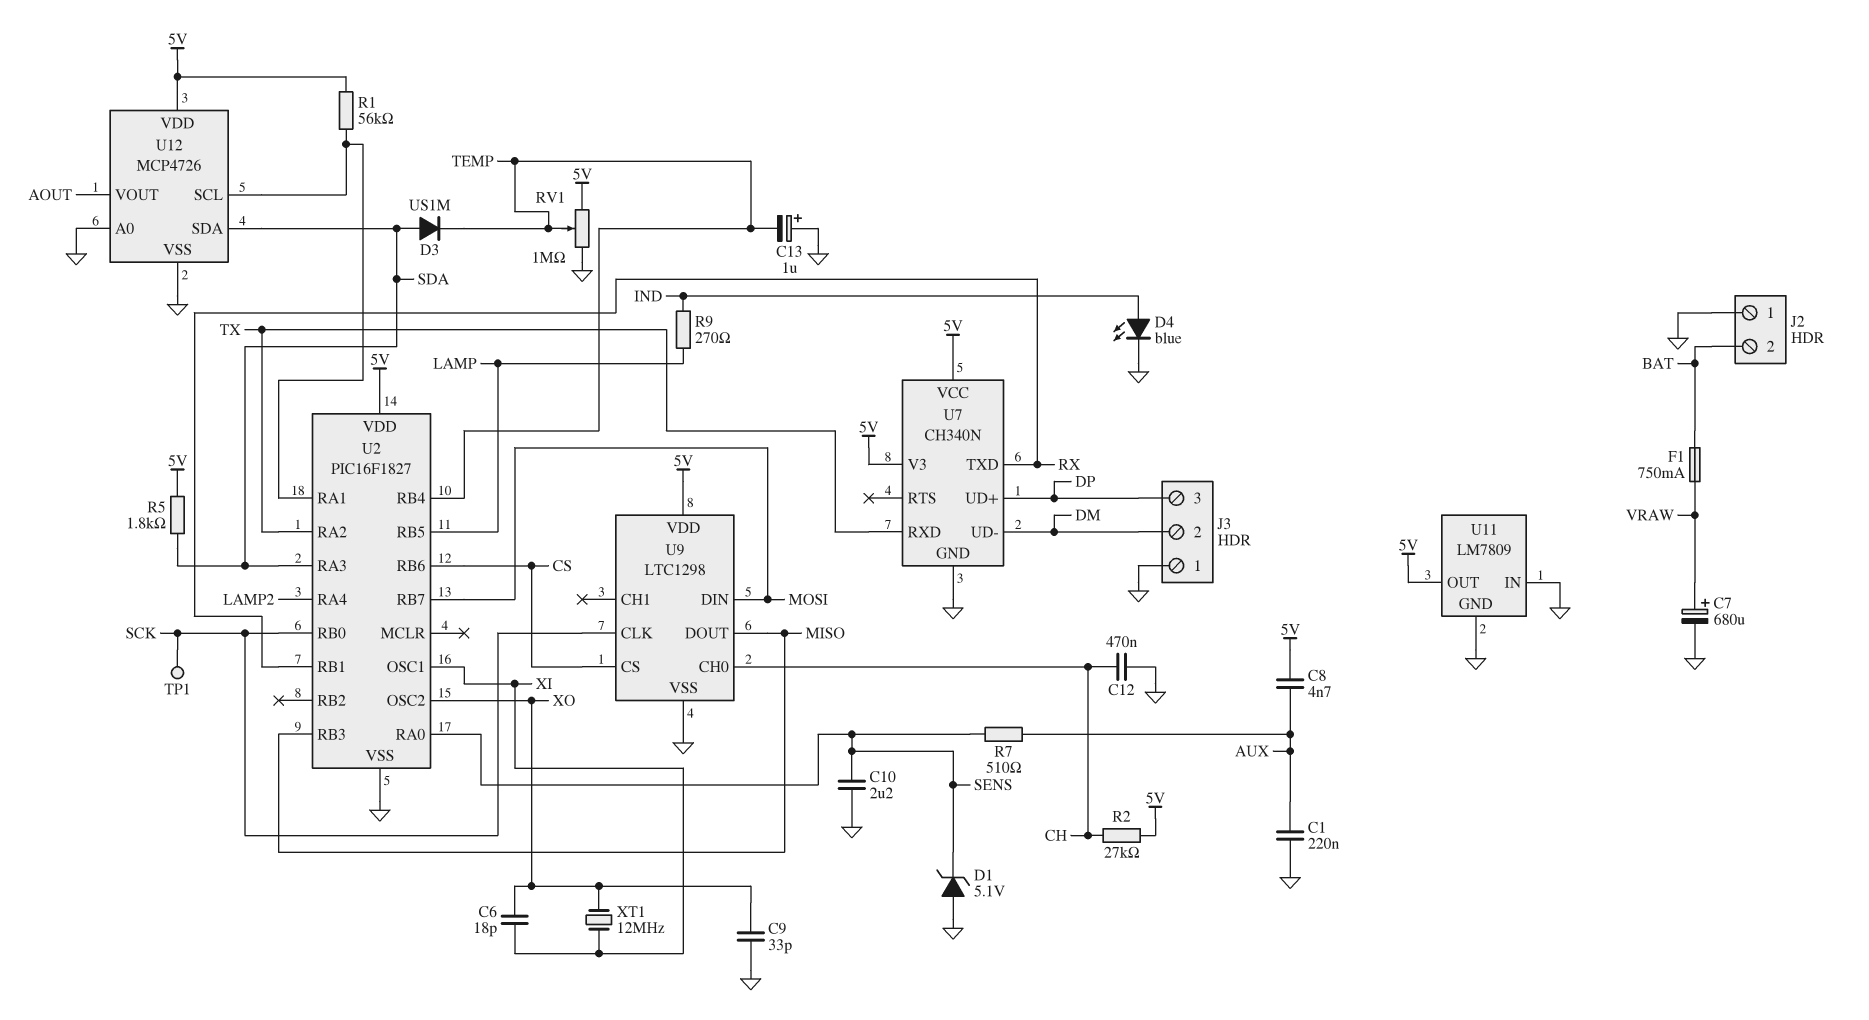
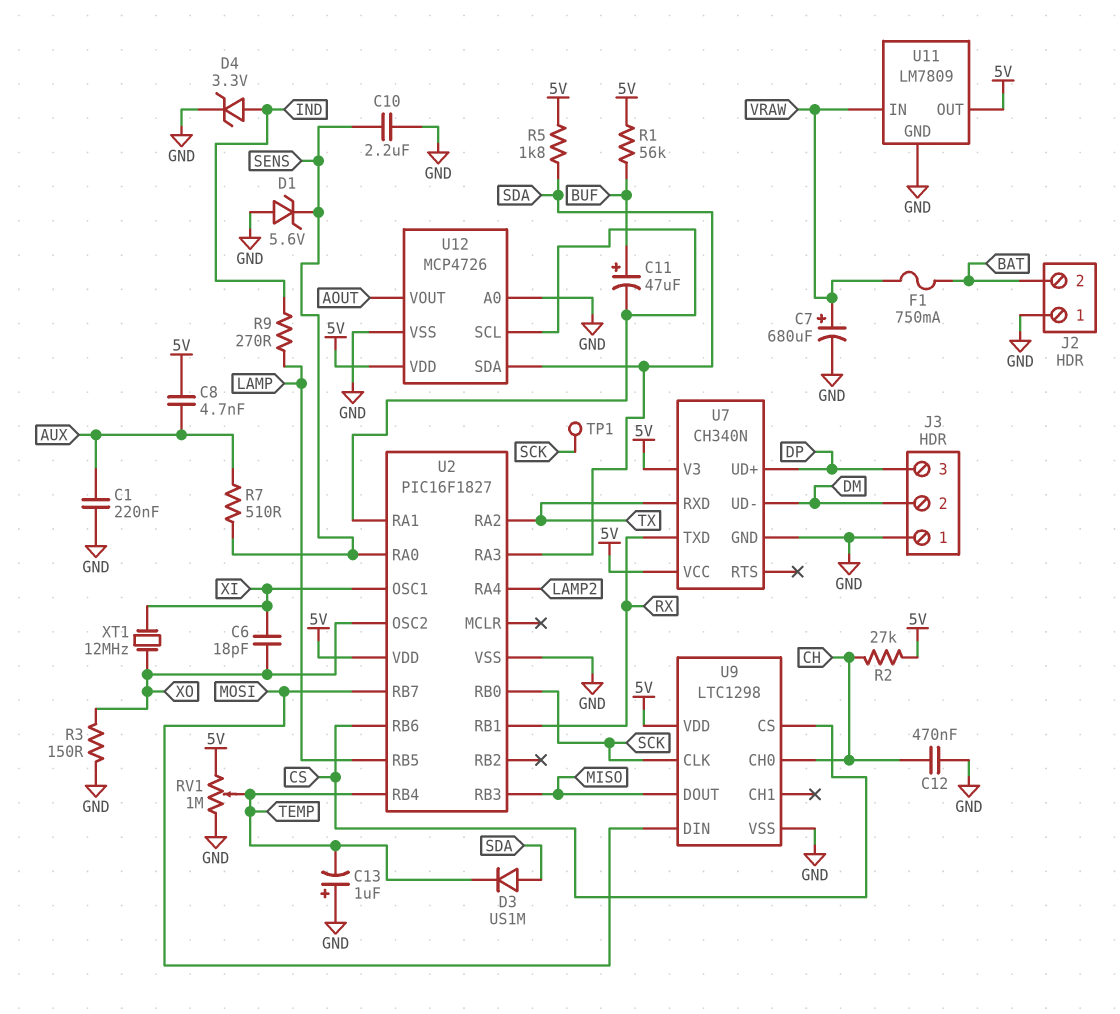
C9: 33pF (GND, XO) -> none
C11: none -> 47uF (plus BUF, minus U2/RA1)
D1: zener 5.1V (A GND, K SENS) -> zener 5.6V (A GND, K SENS)
D4: LED blue (A IND, K GND) -> zener 3.3V (A IND, K GND)
R1: 56k (5V, U2/RA1) -> 56k (5V, BUF)
R3: none -> 150 (GND, XO)
U11 pin IN: GND -> VRAW

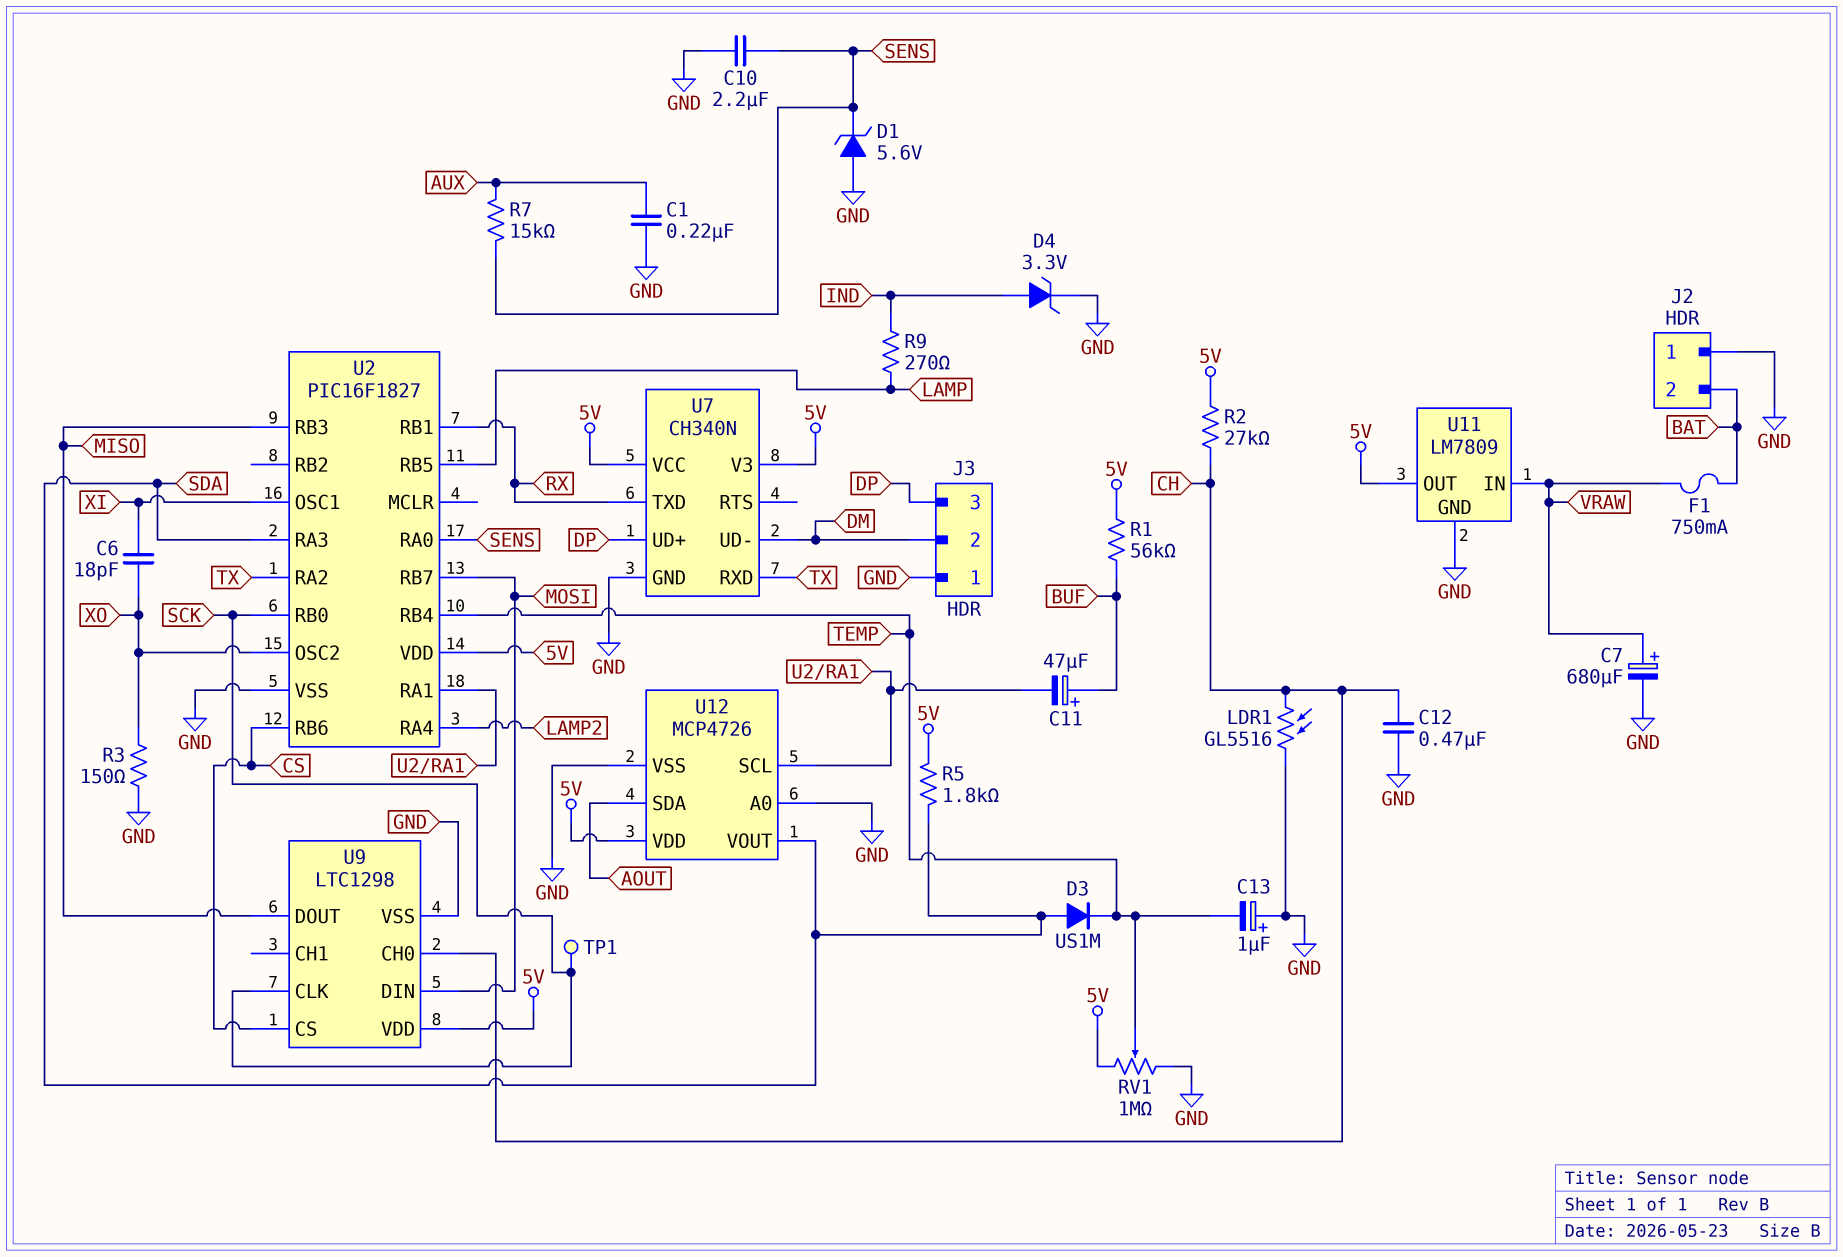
C8: 4.7nF (5V, AUX) -> none
LDR1: none -> GL5516 (CH, GND)
R7: 510 (AUX, SENS) -> 15k (AUX, SENS)
U12 pin SDA: SDA -> AOUT
U12 pin VOUT: AOUT -> SDA
XT1: 12MHz (XI, XO) -> none

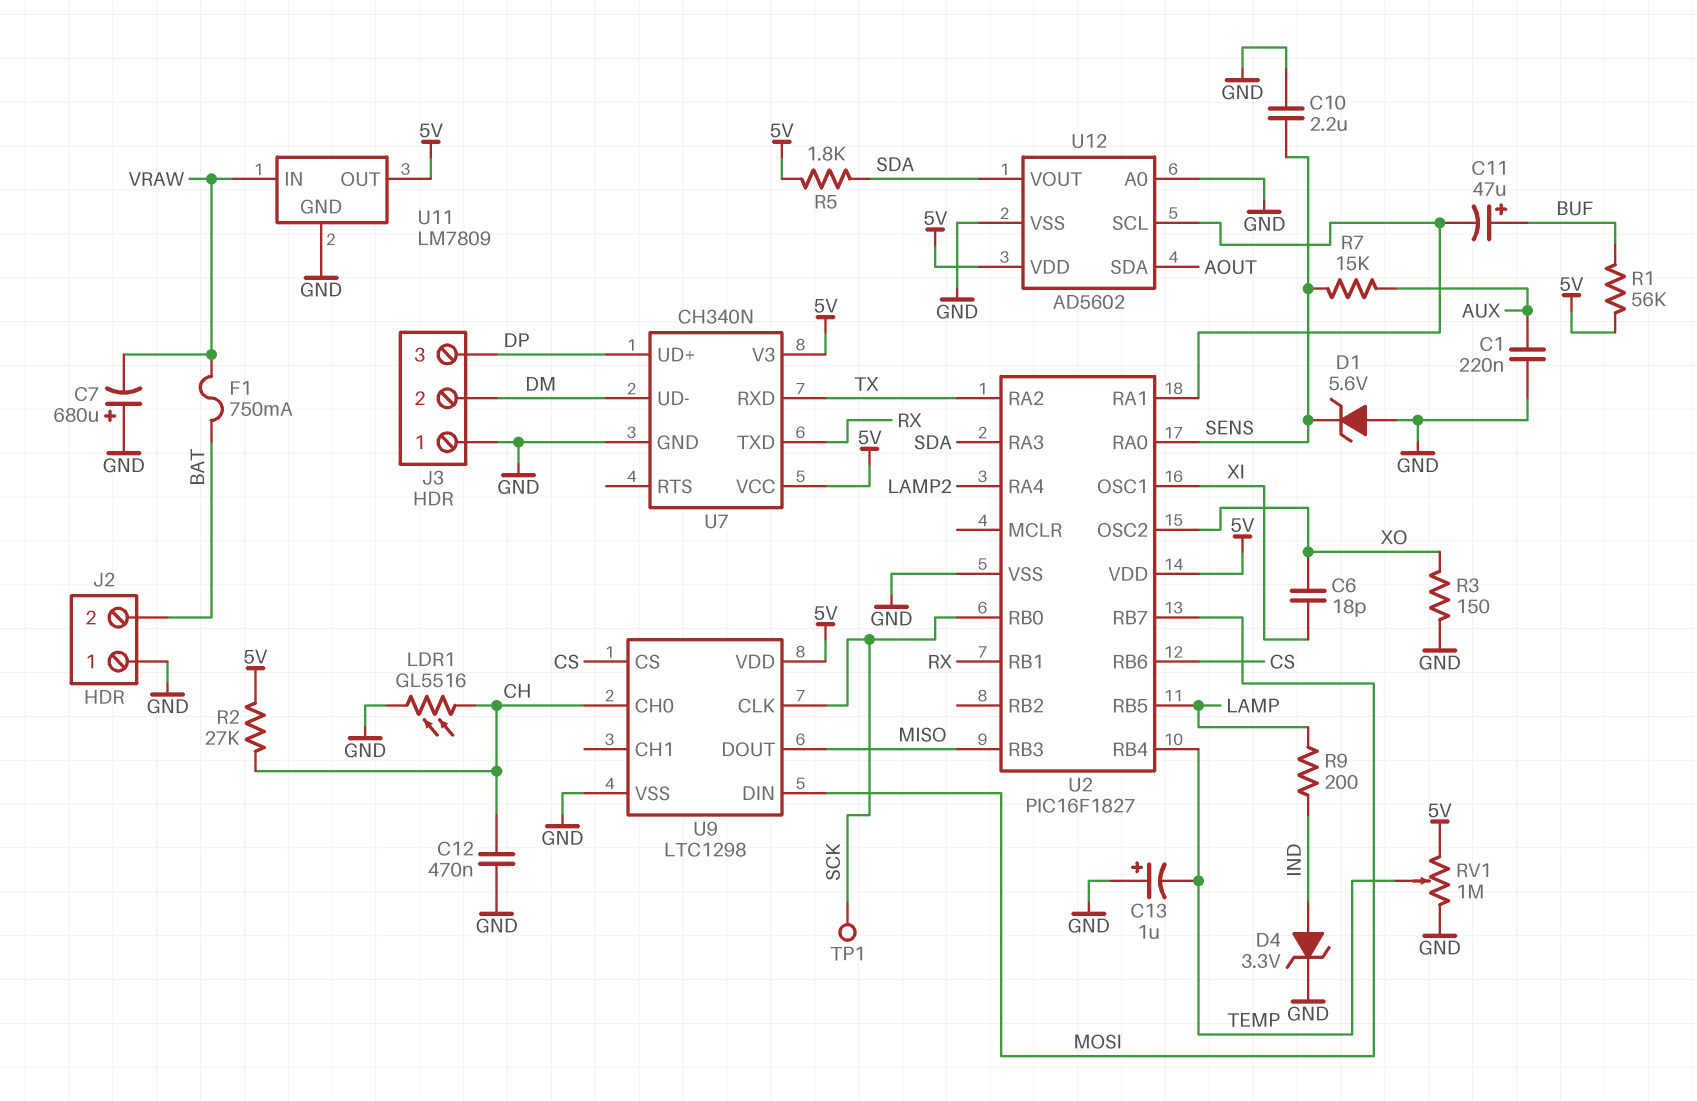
C7: 680uF (plus VRAW, minus GND) -> 680uF (plus GND, minus VRAW)
D3: diode US1M (A SDA, K TEMP) -> none
R9: 270 (IND, LAMP) -> 200 (IND, LAMP)
U12: MCP4726 -> AD5602

